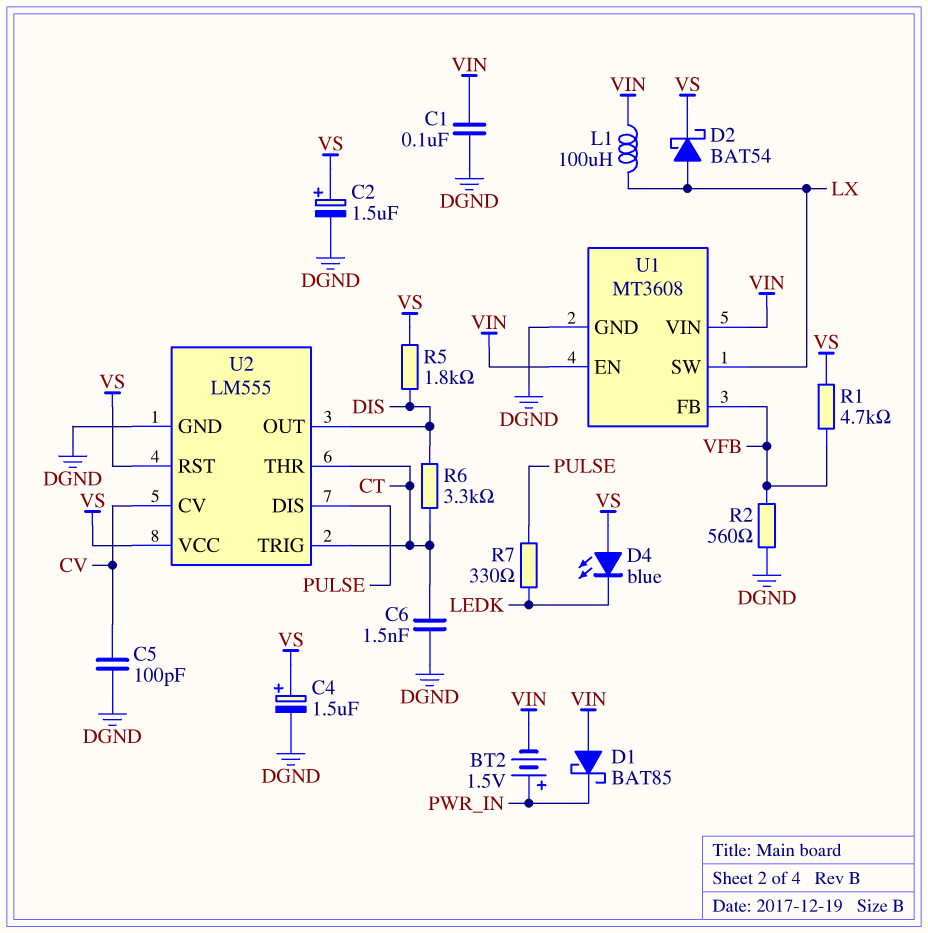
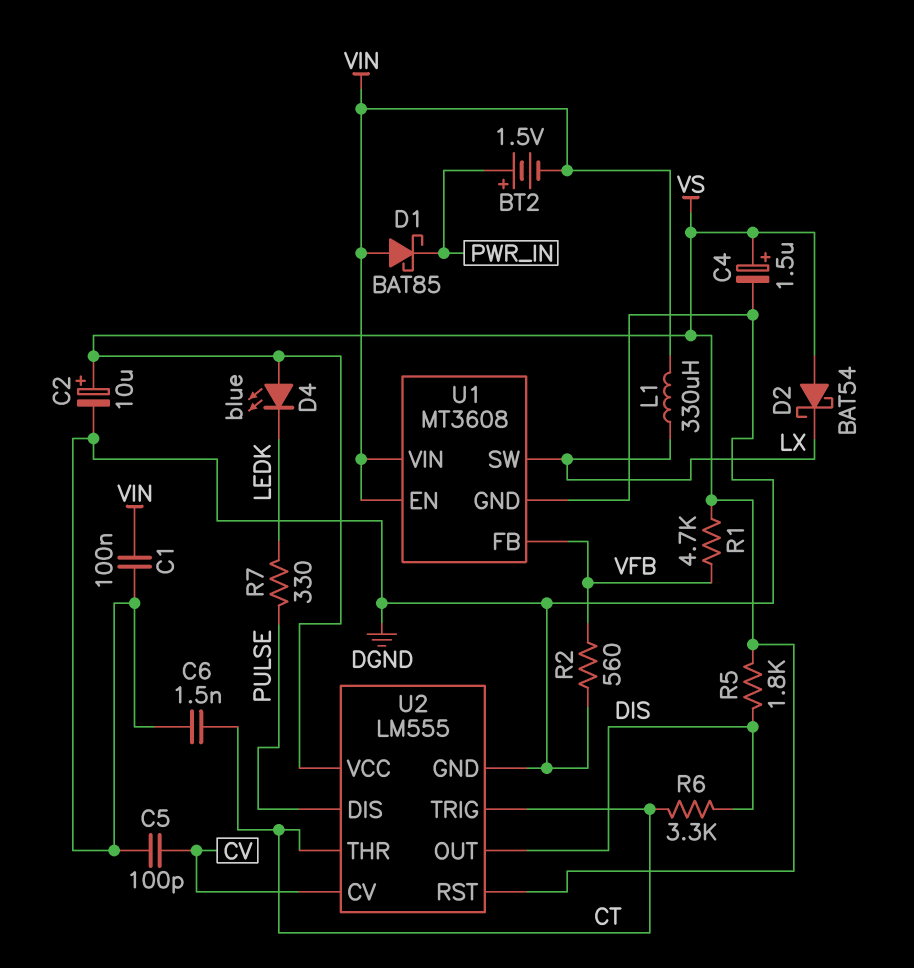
C2: 1.5uF (plus VS, minus DGND) -> 10uF (plus VS, minus DGND)
D2: schottky BAT54 (A LX, K VS) -> schottky BAT54 (A VS, K LX)
L1: 100uH (LX, VIN) -> 330uH (LX, VIN)

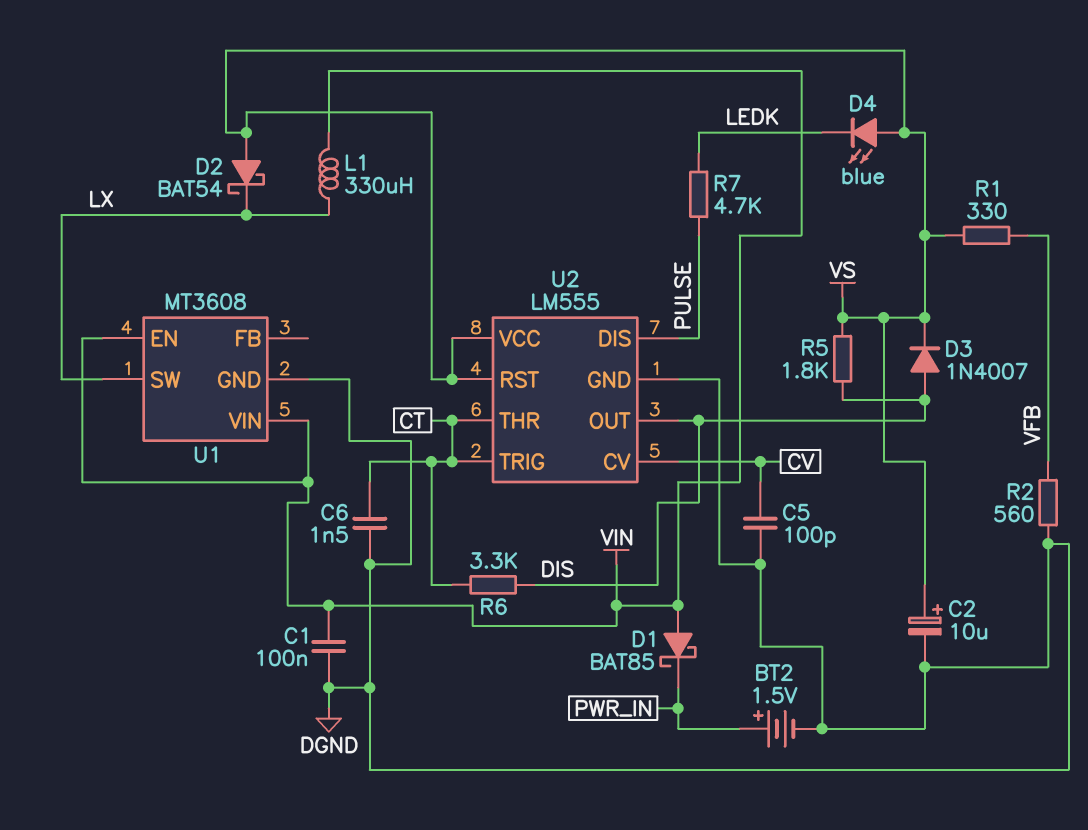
BT2: 1.5V (plus PWR_IN, minus VIN) -> 1.5V (plus PWR_IN, minus DGND)
C4: 1.5uF (plus VS, minus DGND) -> none
D3: none -> diode 1N4007 (A DIS, K VS)
R1: 4.7k (VFB, VS) -> 330 (VFB, VS)
R7: 330 (LEDK, PULSE) -> 4.7k (LEDK, PULSE)
U1 pin FB: VFB -> none

